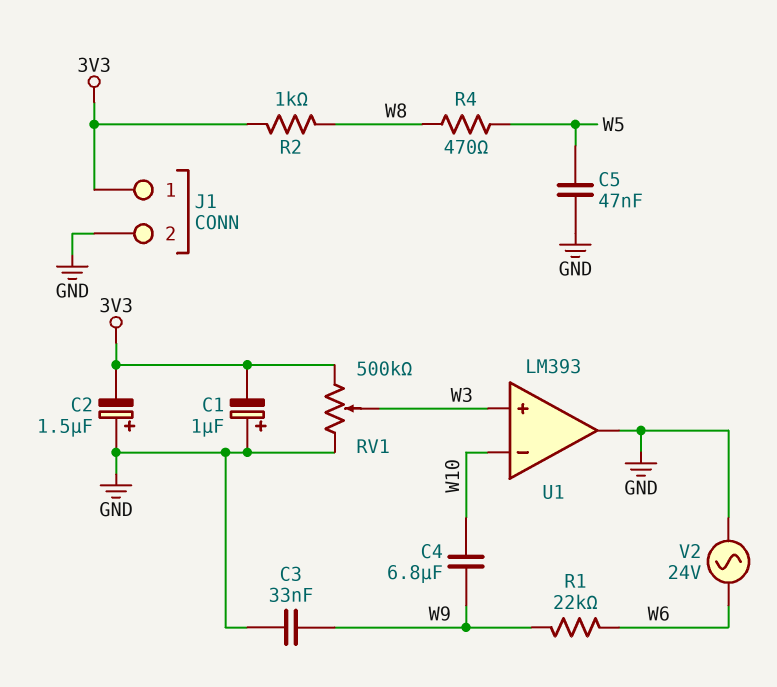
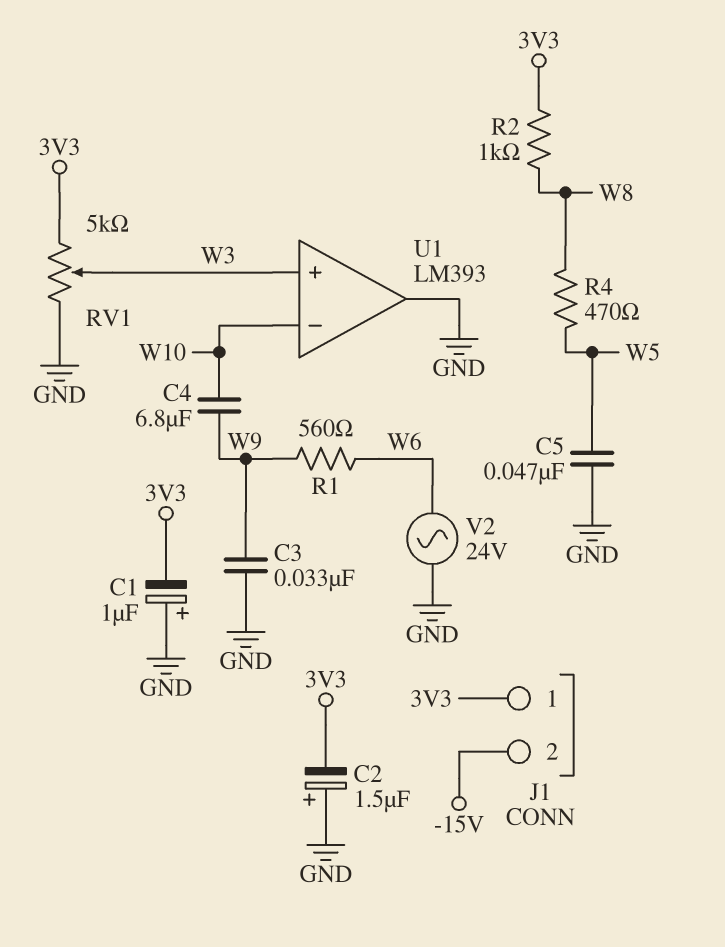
J1 pin 2: GND -> -15V
R1: 22k (W6, W9) -> 560 (W6, W9)
RV1: 500k (3V3, GND, wiper W3) -> 5k (3V3, GND, wiper W3)

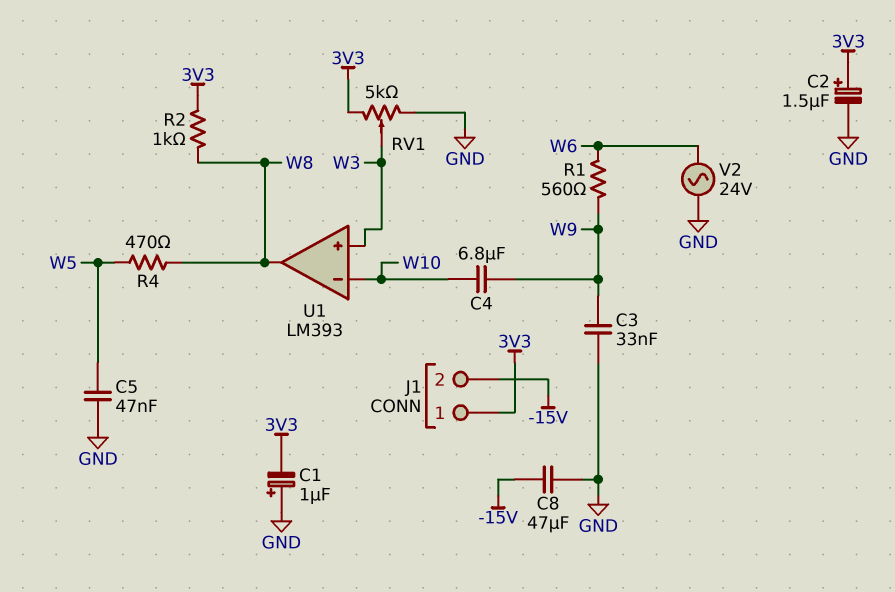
C2: 1.5uF (plus GND, minus 3V3) -> 1.5uF (plus 3V3, minus GND)
C8: none -> 47uF (-15V, GND)
U1 pin out: GND -> W8

